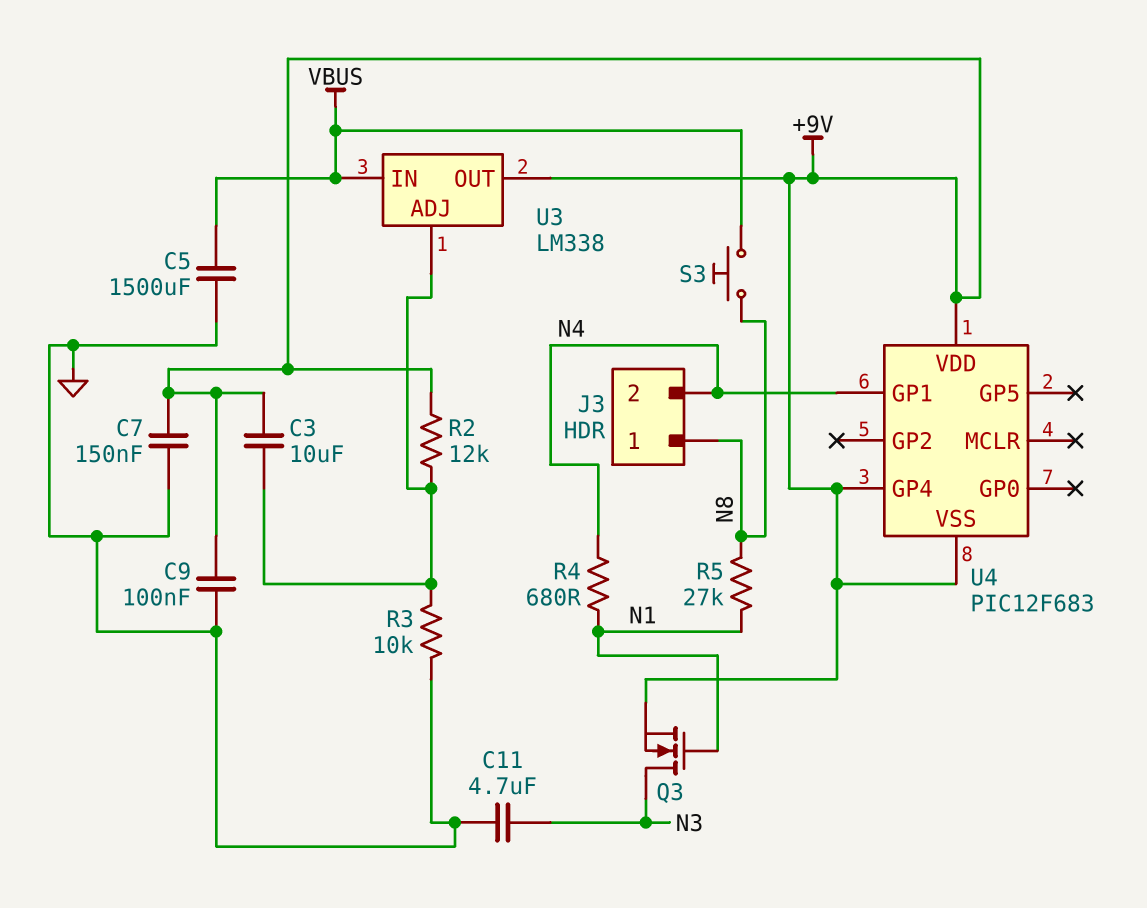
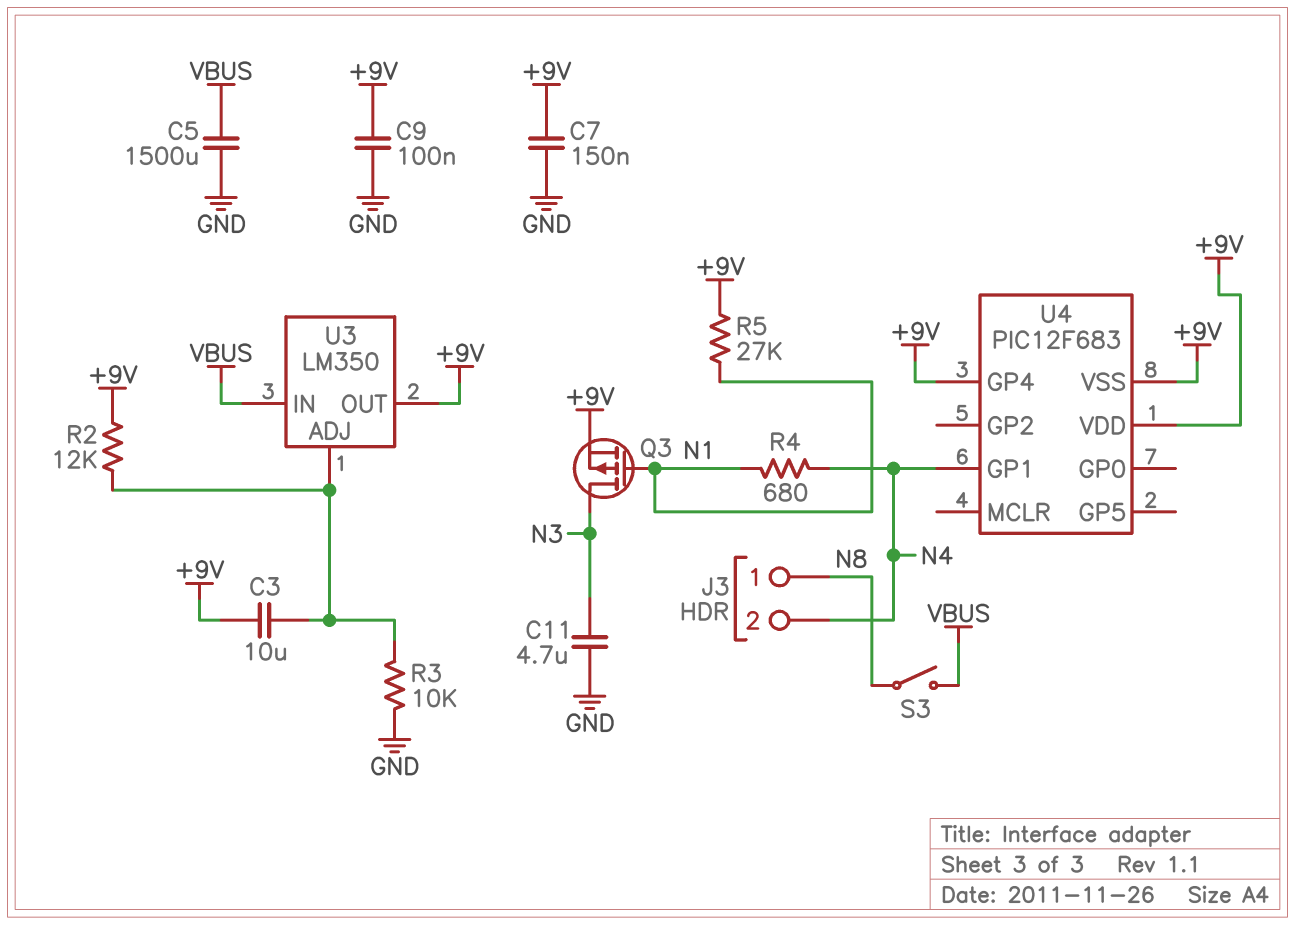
Q3: NMOS (G N1, D N3, S +9V) -> PMOS (G N1, D N3, S +9V)
R5: 27k (N1, N8) -> 27k (+9V, N1)
S3: button (N8, VBUS) -> switch (N8, VBUS)
U3: LM338 -> LM350

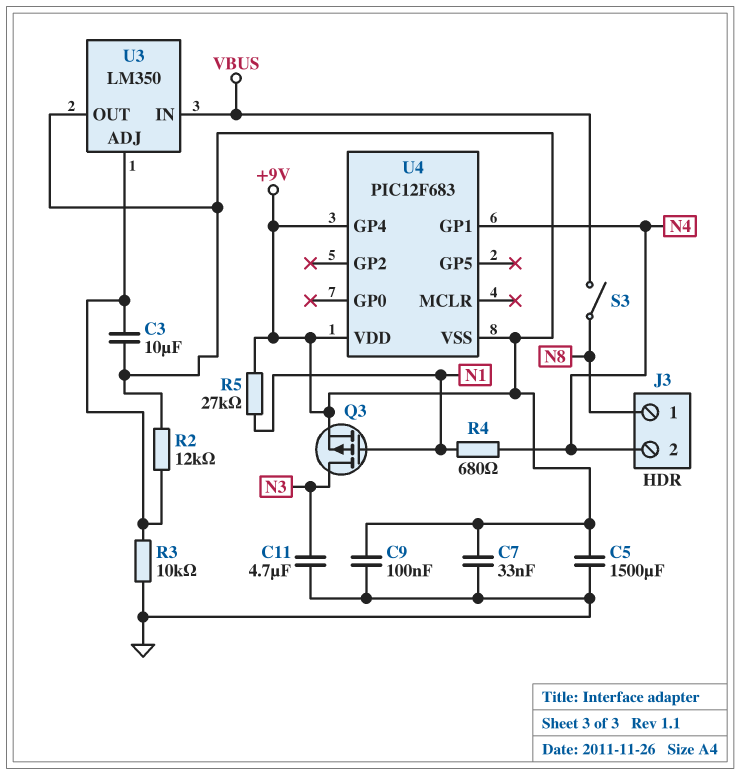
C5: 1500uF (GND, VBUS) -> 1500uF (+9V, GND)
C7: 150nF (+9V, GND) -> 33nF (+9V, GND)

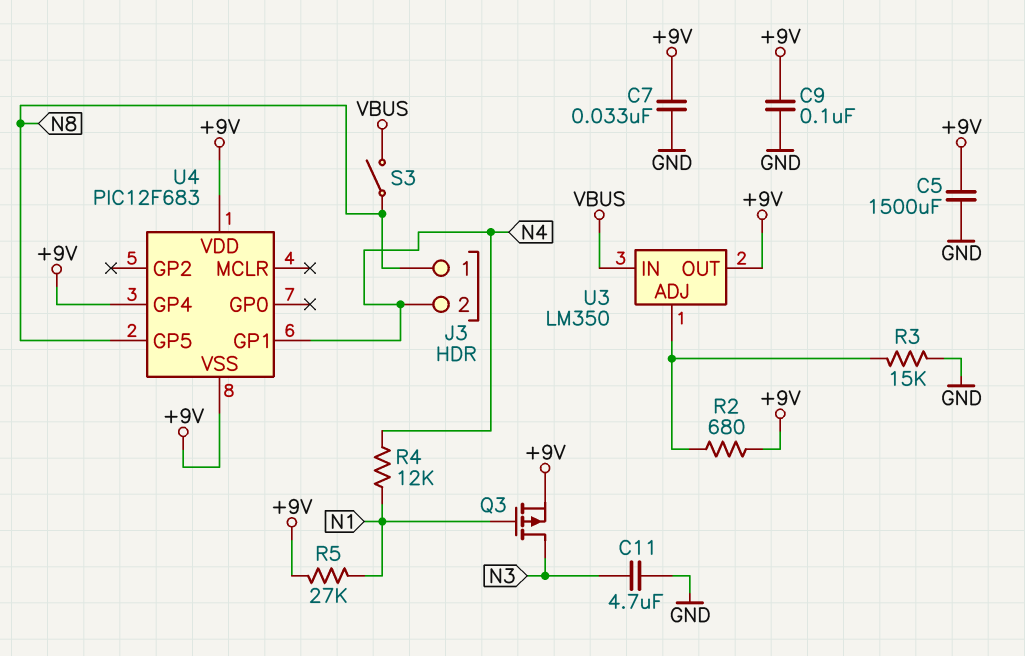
C3: 10uF (+9V, U3/ADJ) -> none
R2: 12k (+9V, U3/ADJ) -> 680 (+9V, U3/ADJ)
R3: 10k (GND, U3/ADJ) -> 15k (GND, U3/ADJ)
R4: 680 (N1, N4) -> 12k (N1, N4)
U4 pin GP5: none -> N8

